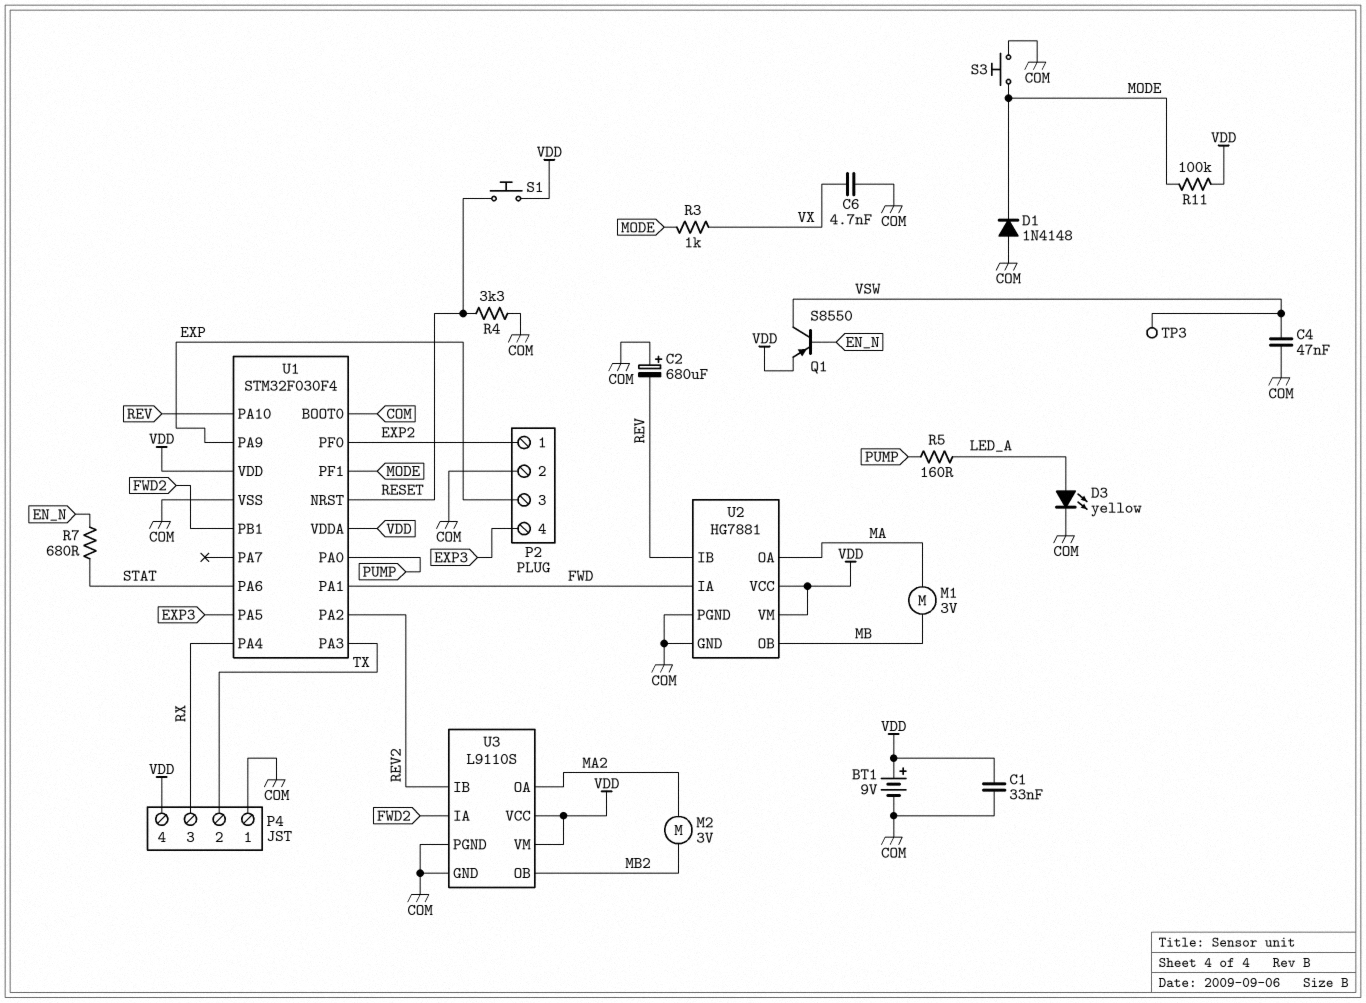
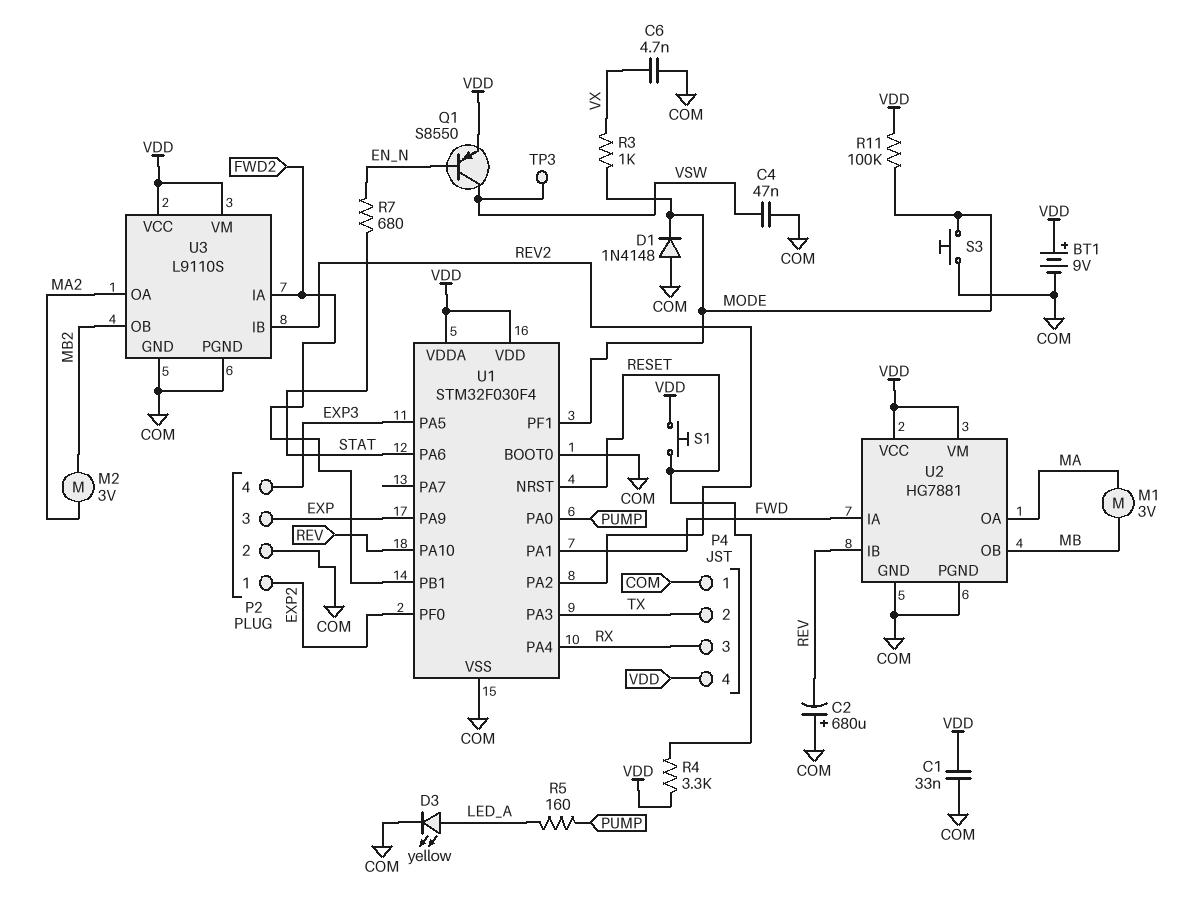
R4: 3.3k (COM, RESET) -> 3.3k (RESET, VDD)

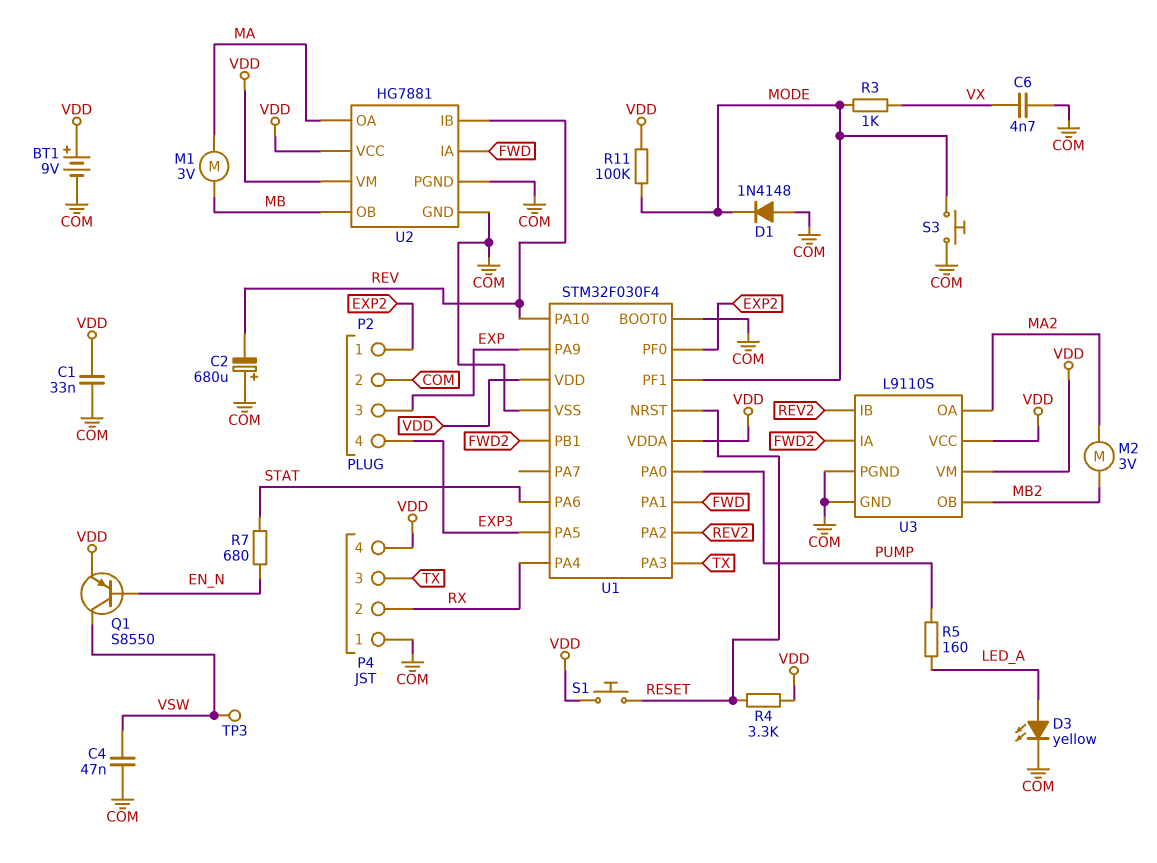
P4 pin 2: TX -> RX
P4 pin 3: RX -> TX

